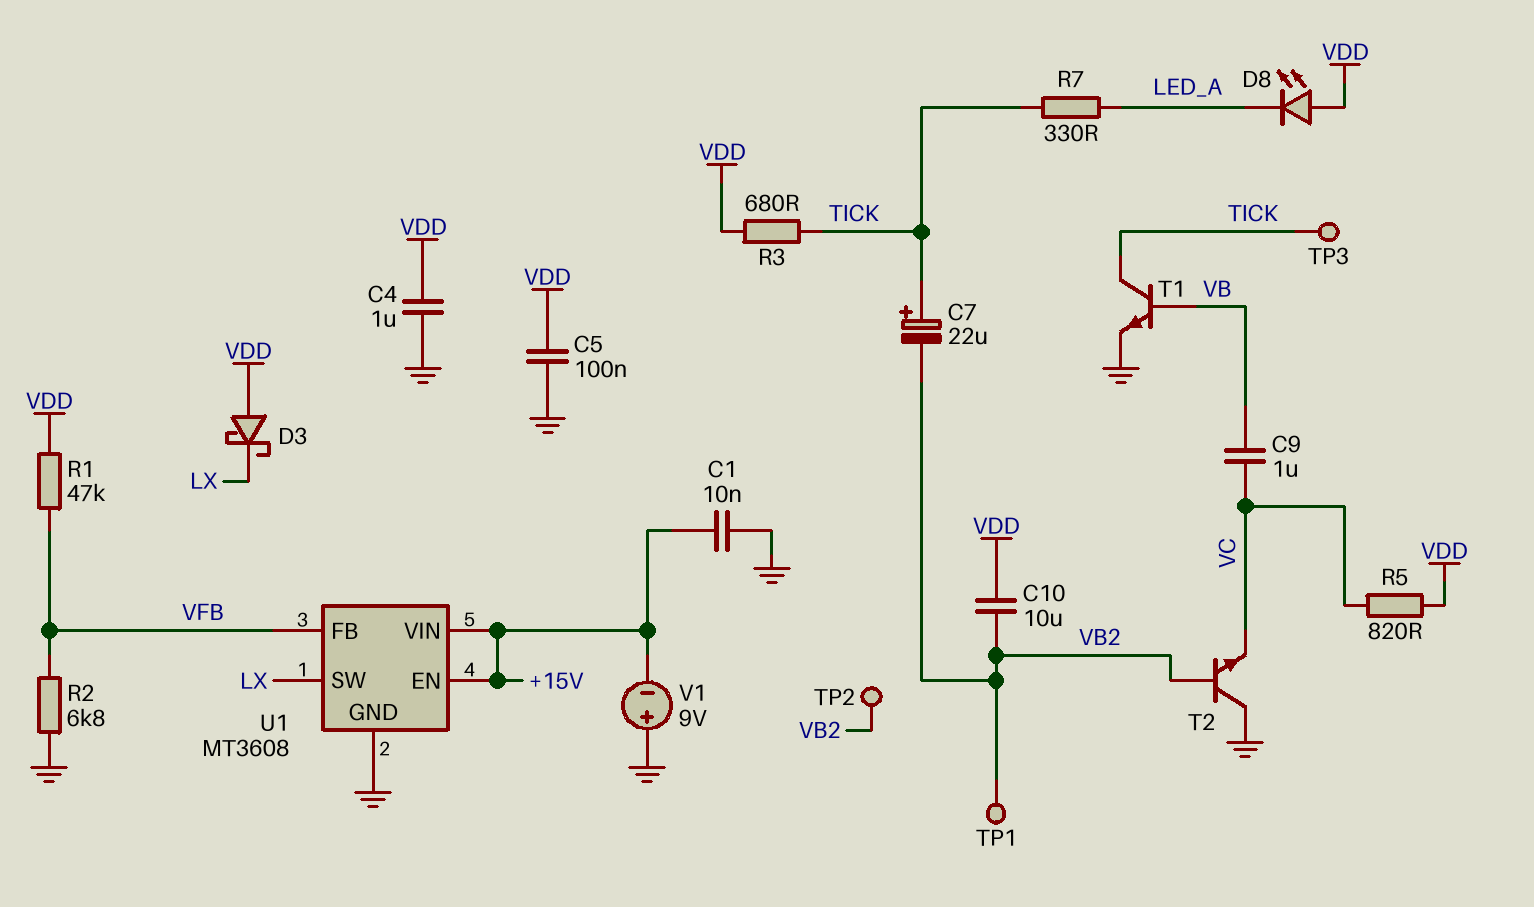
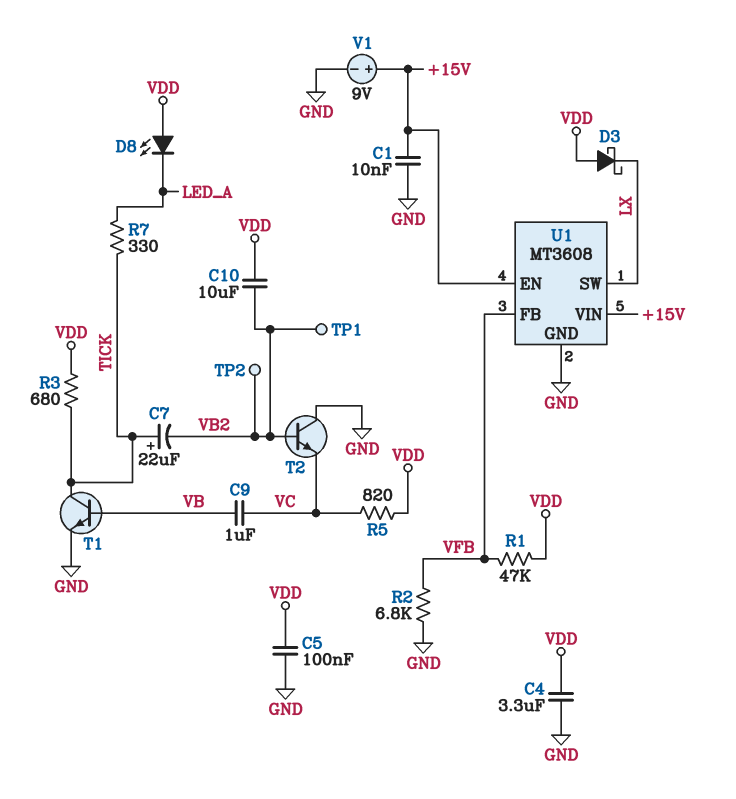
C4: 1uF (GND, VDD) -> 3.3uF (GND, VDD)
TP3: test point (TICK) -> none
V1: 9V (plus GND, minus +15V) -> 9V (plus +15V, minus GND)

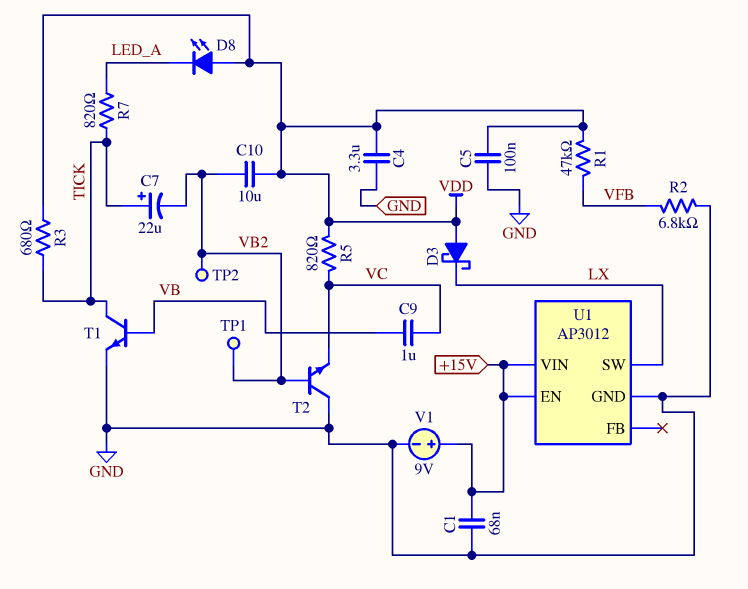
C1: 10nF (+15V, GND) -> 68nF (+15V, GND)
R7: 330 (LED_A, TICK) -> 820 (LED_A, TICK)
U1: MT3608 -> AP3012
U1 pin FB: VFB -> none

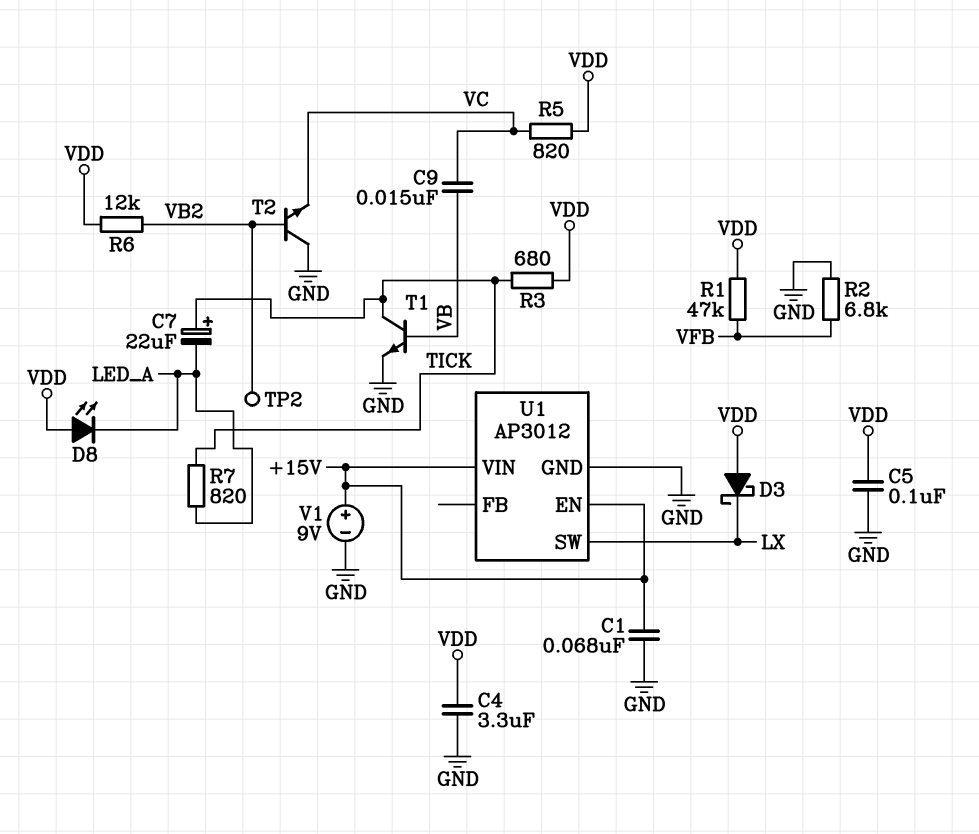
C7: 22uF (plus TICK, minus VB2) -> 22uF (plus TICK, minus LED_A)
C9: 1uF (VB, VC) -> 15nF (VB, VC)
C10: 10uF (VB2, VDD) -> none
R6: none -> 12k (VB2, VDD)
TP1: test point (VB2) -> none

